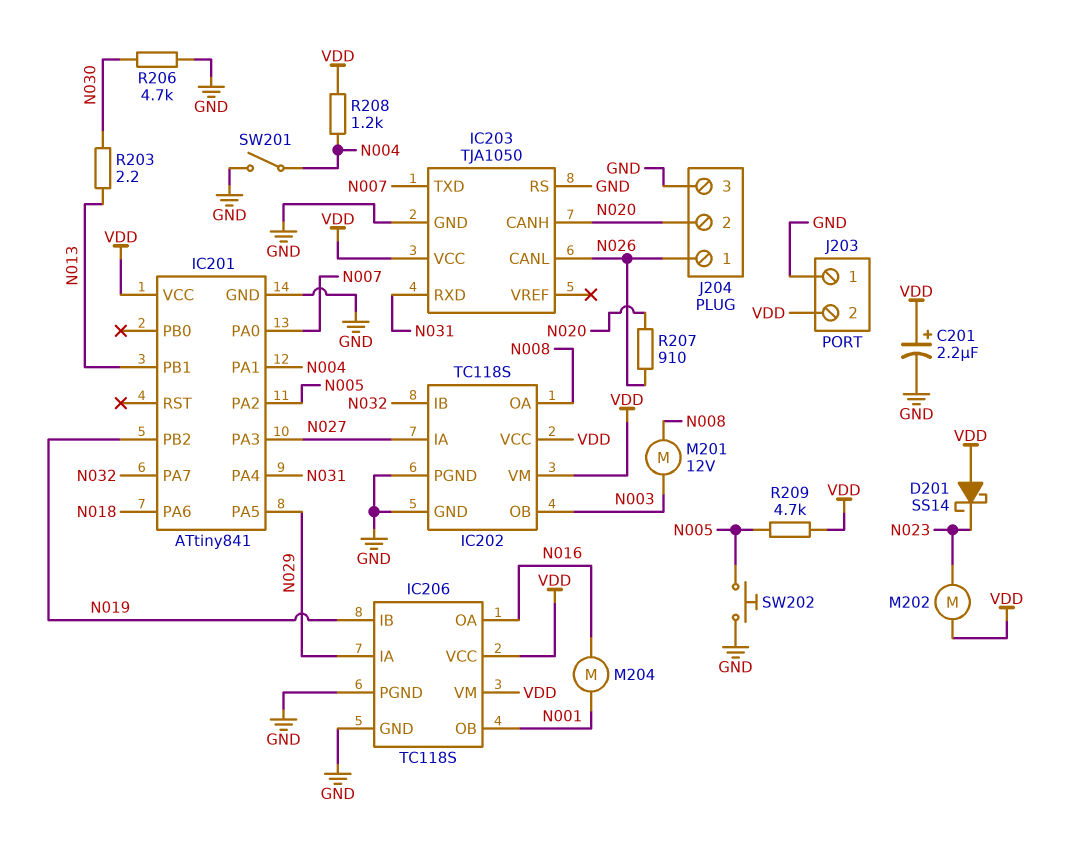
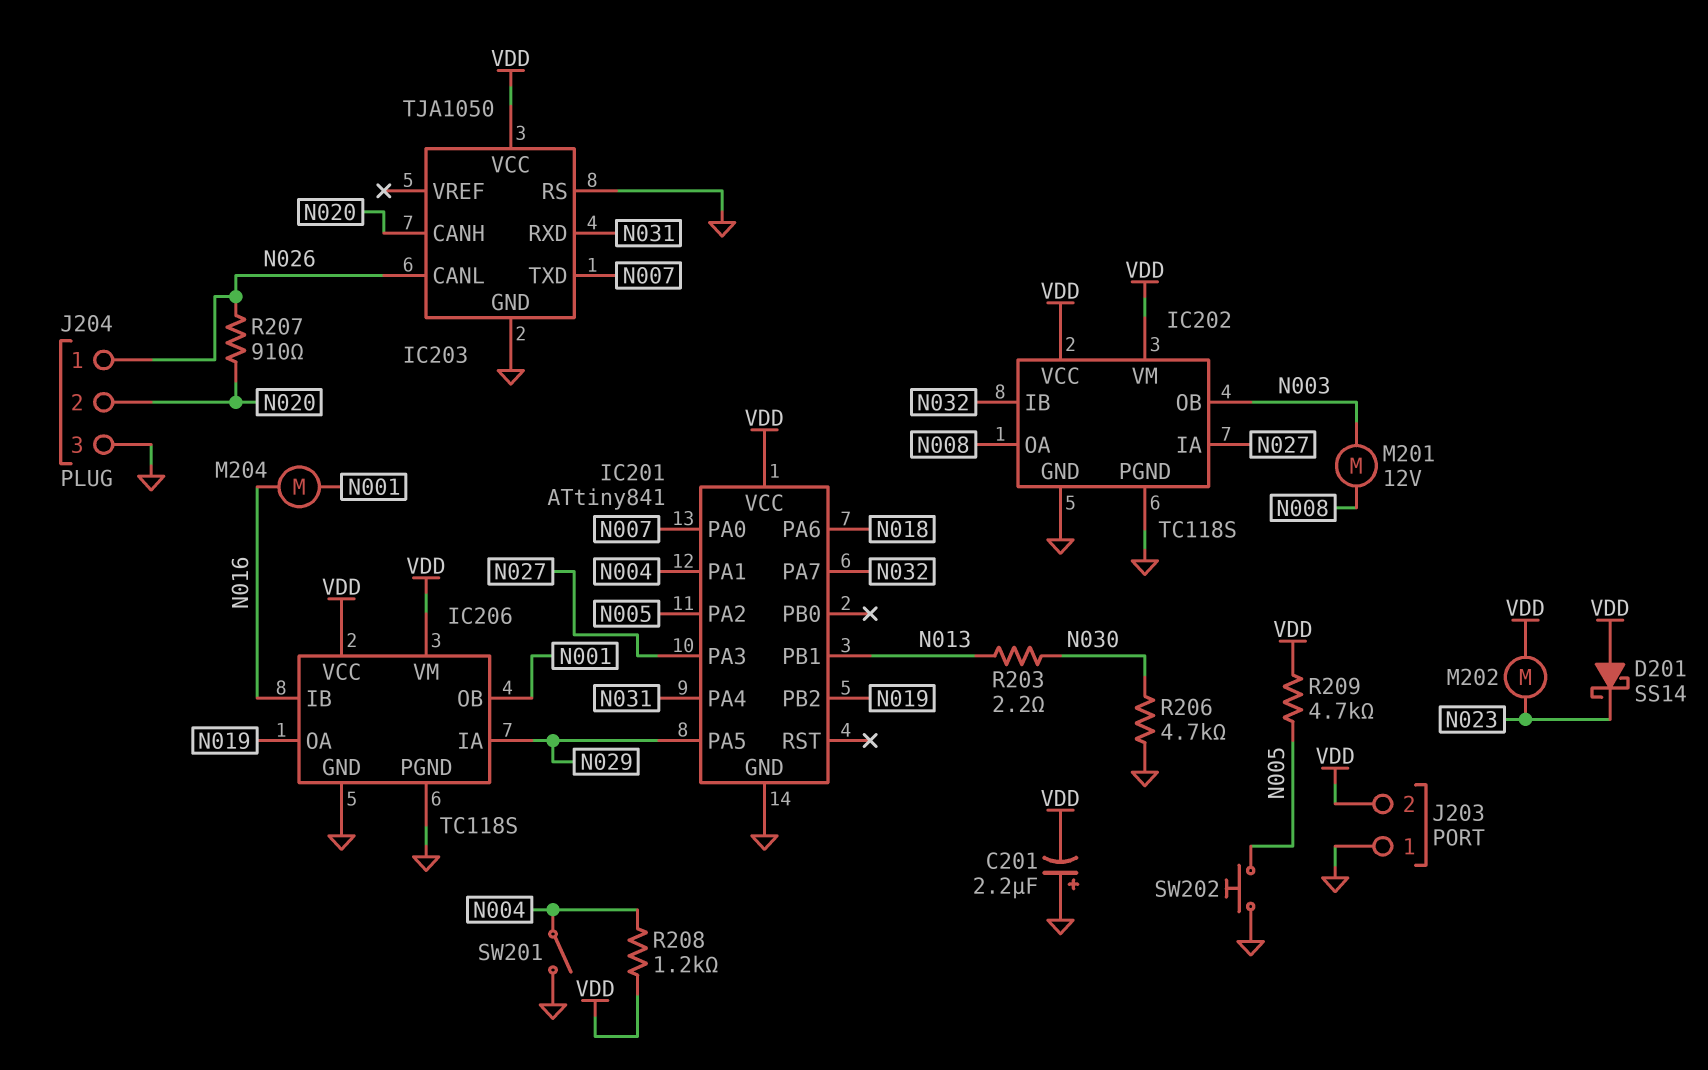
C201: 2.2uF (plus VDD, minus GND) -> 2.2uF (plus GND, minus VDD)
IC206 pin IB: N019 -> N016
IC206 pin OA: N016 -> N019

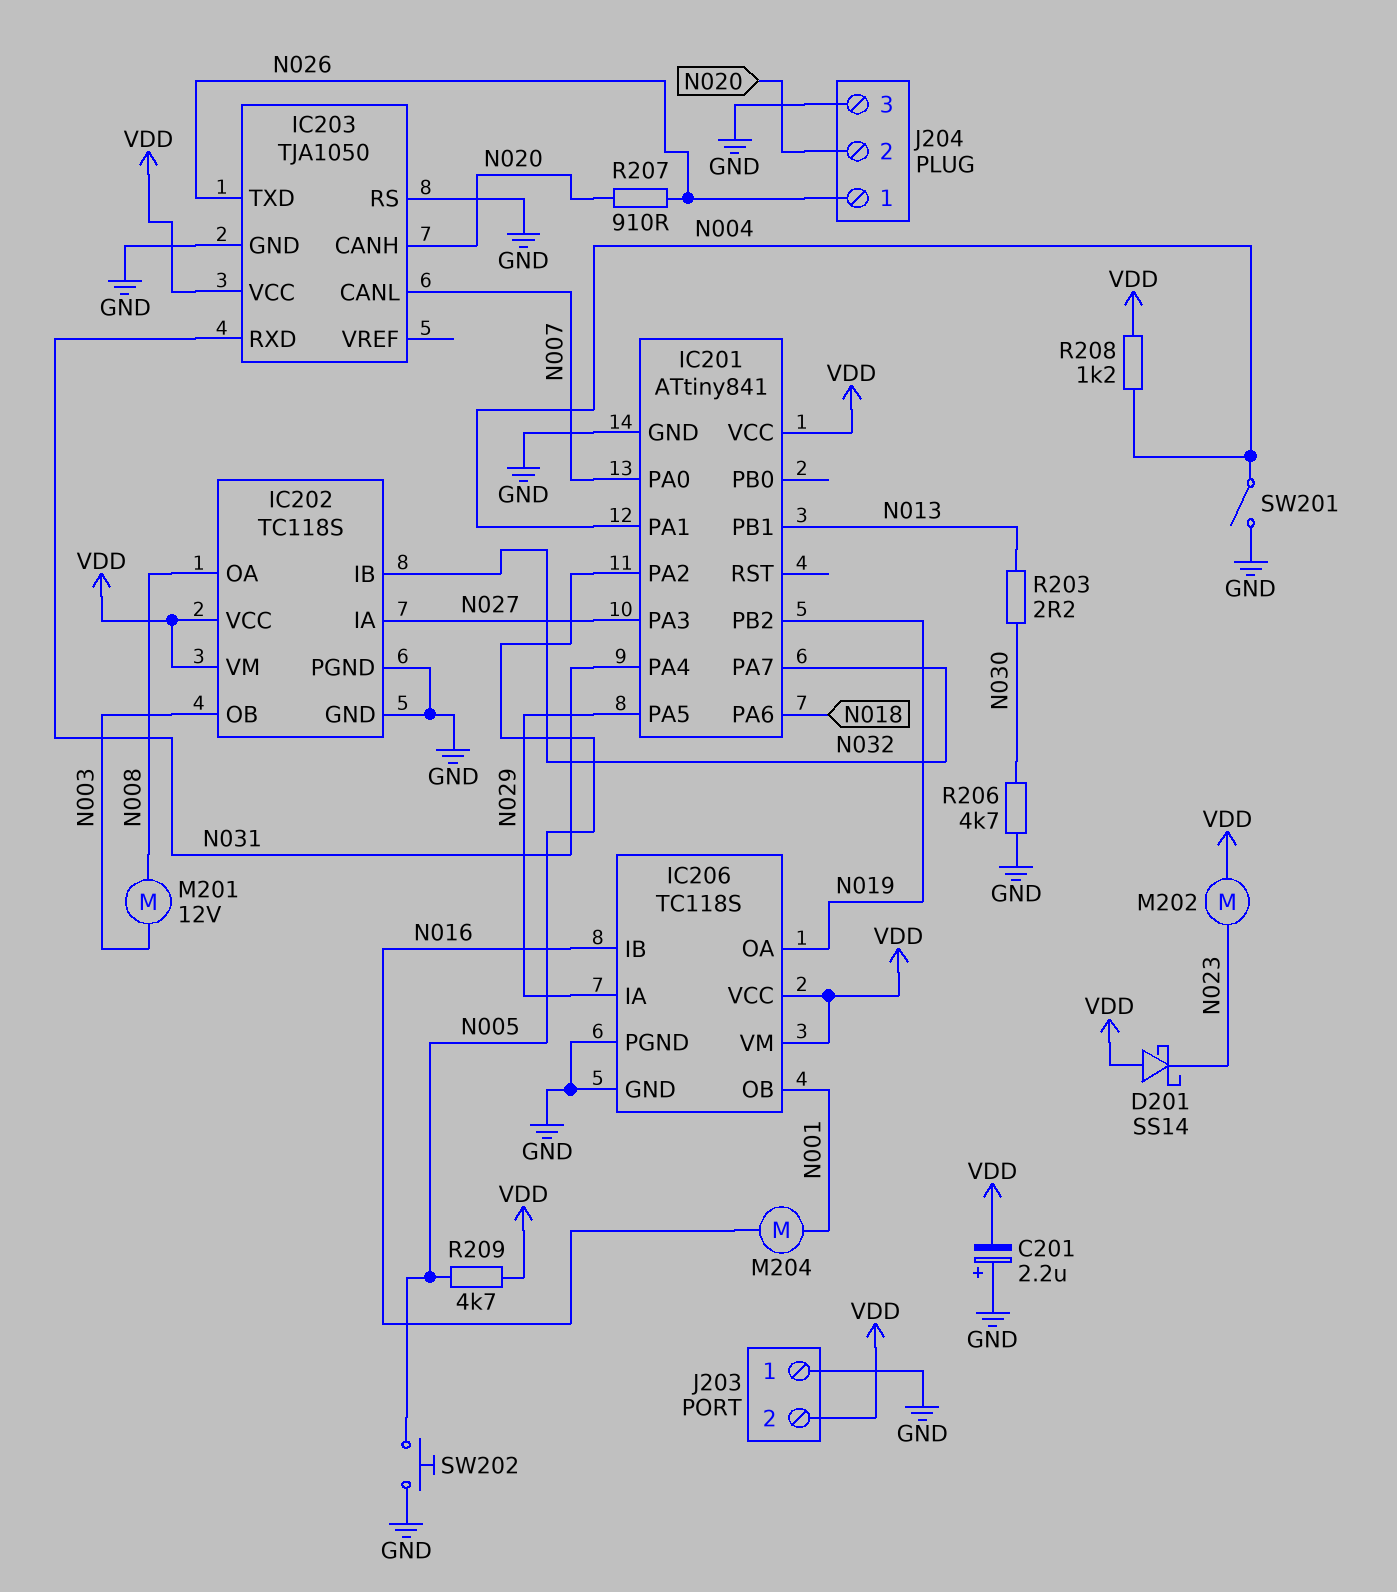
IC203 pin CANL: N026 -> N007
IC203 pin TXD: N007 -> N026

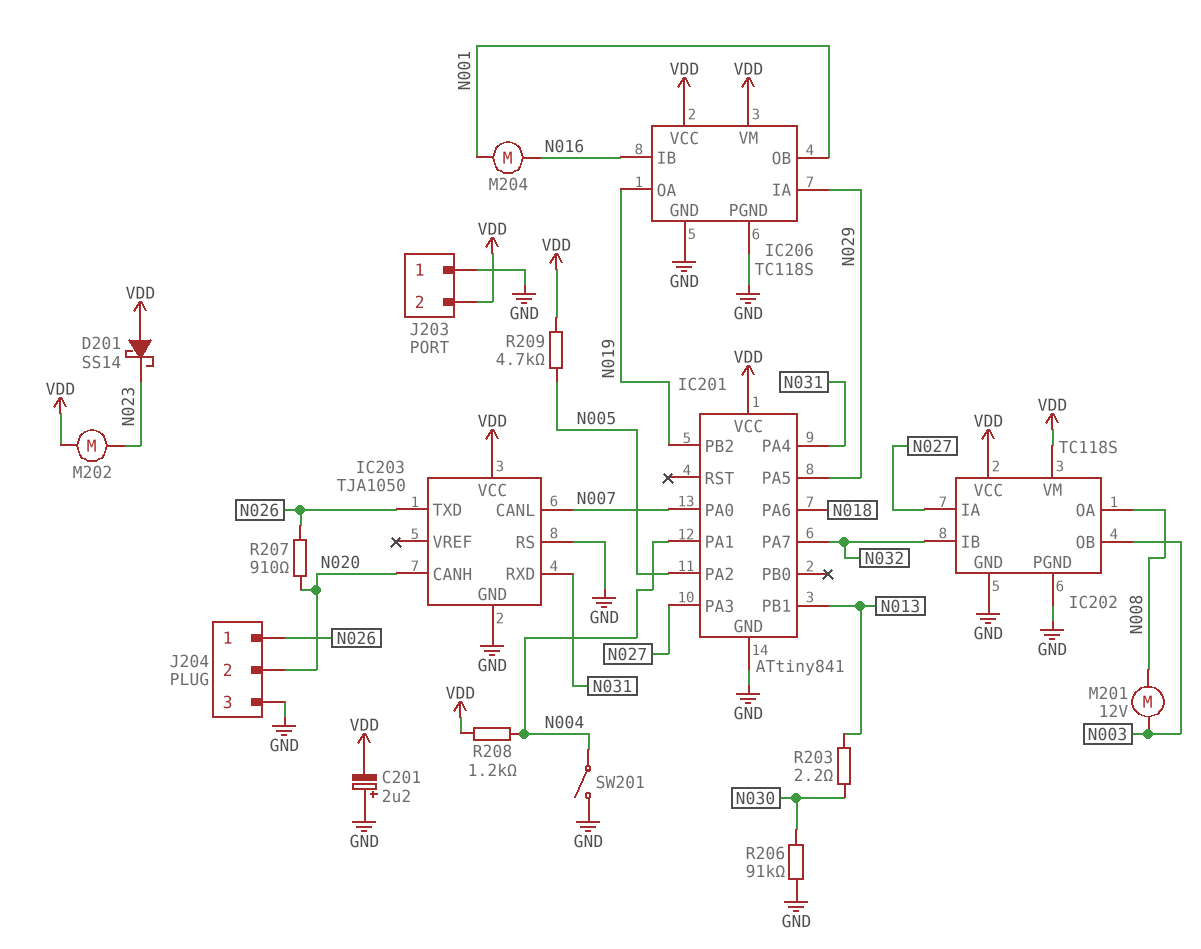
R206: 4.7k (GND, N030) -> 91k (GND, N030)
SW202: button (GND, N005) -> none

